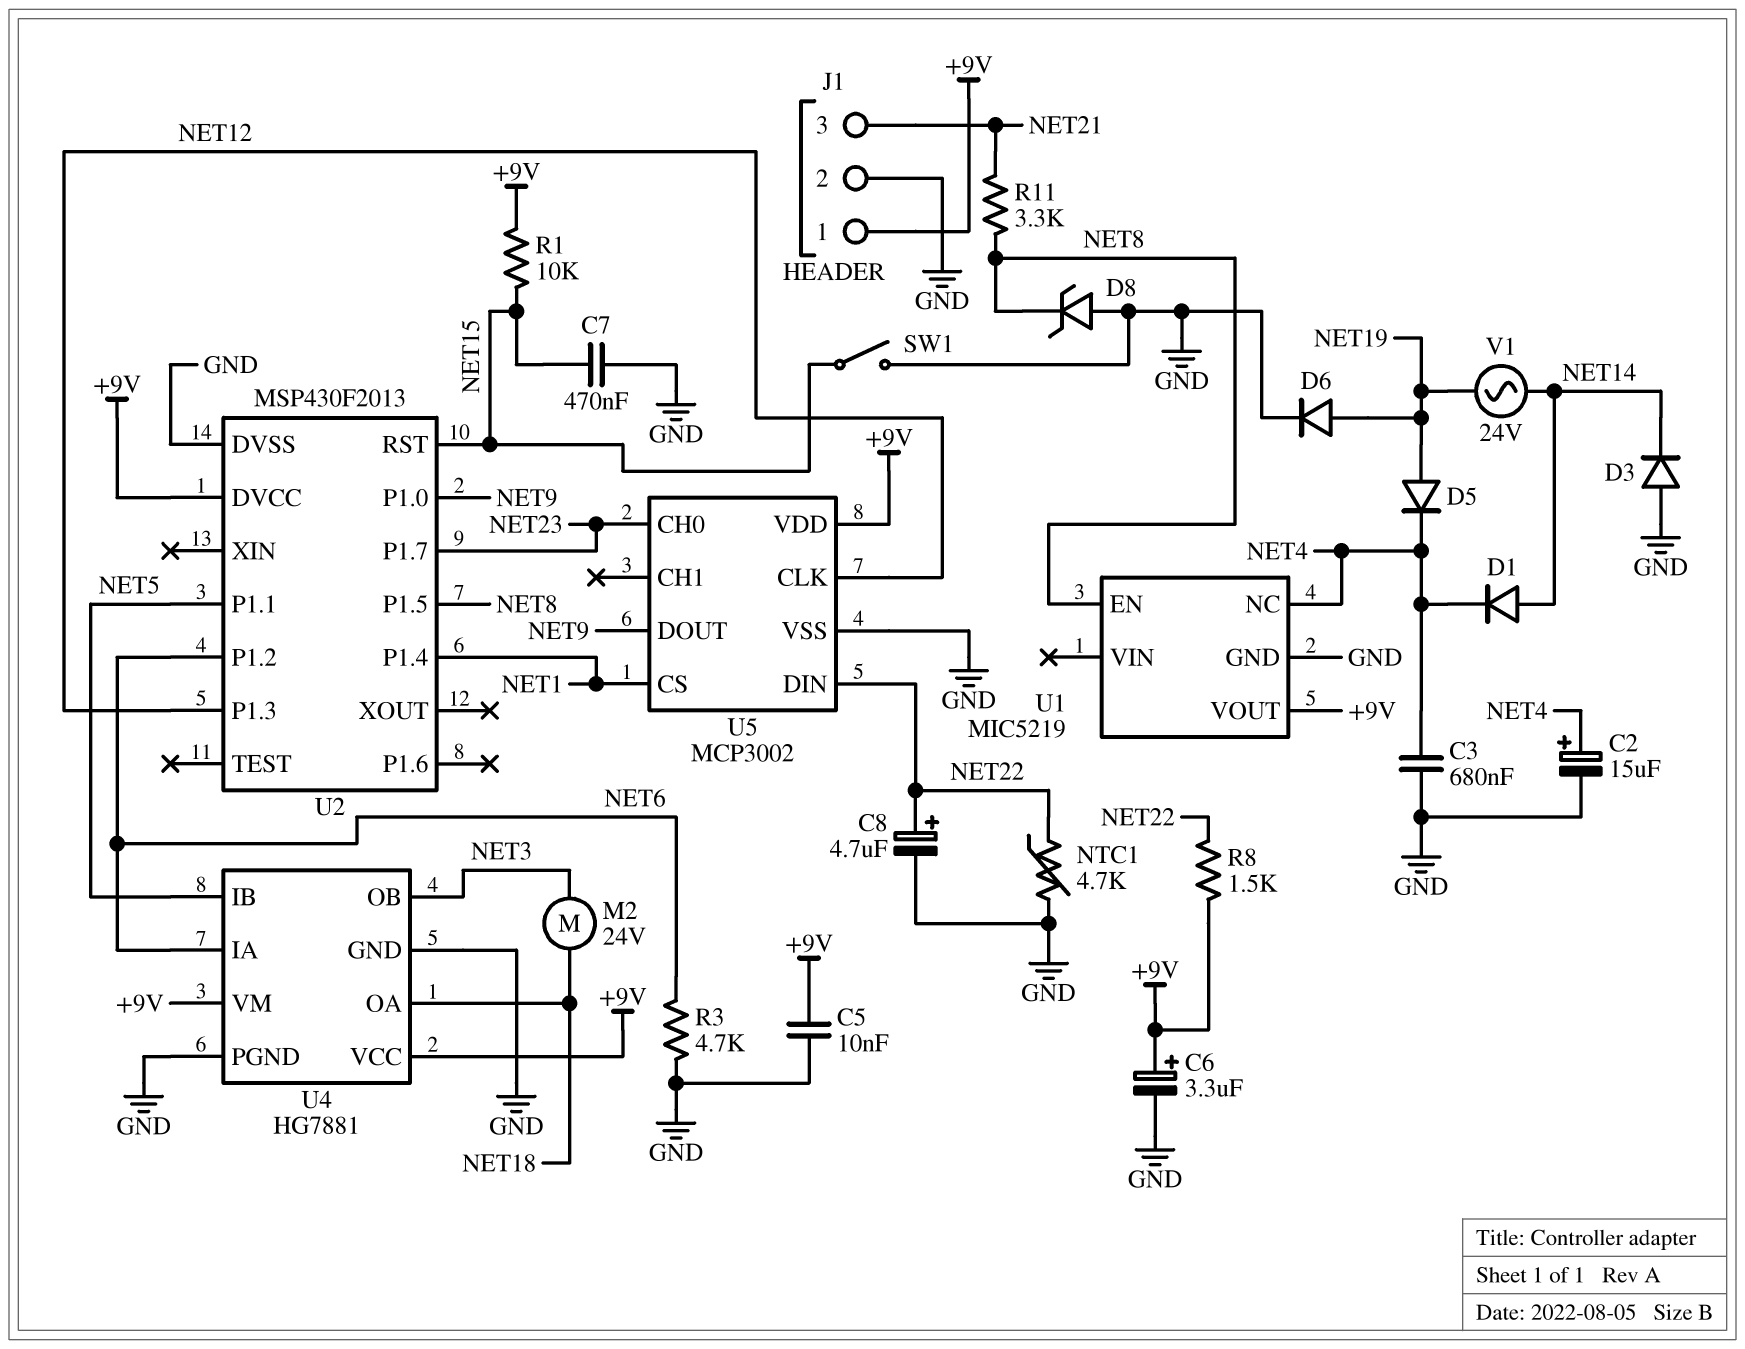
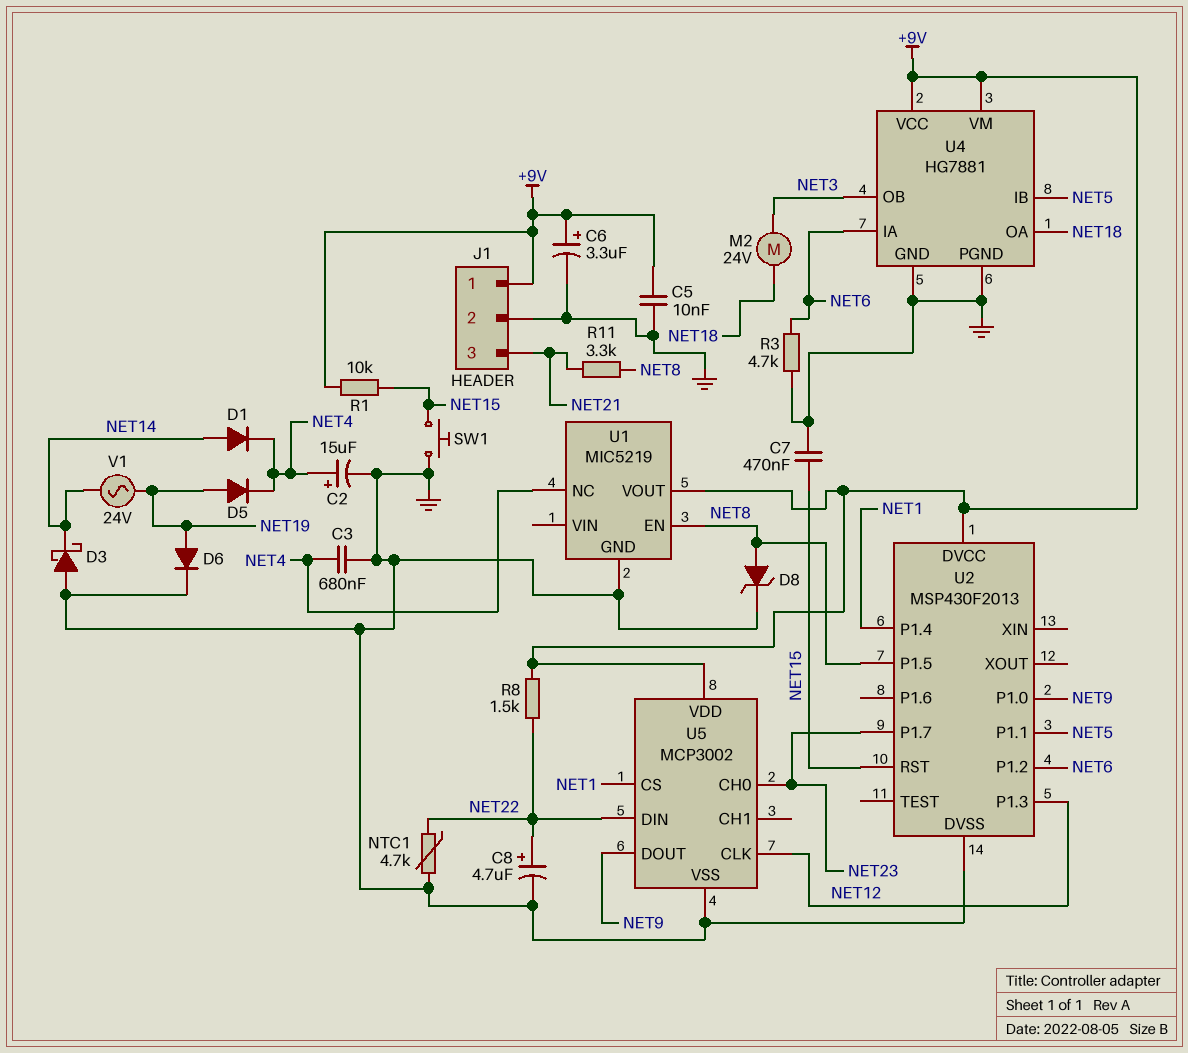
D3: diode (A GND, K NET14) -> schottky (A GND, K NET14)
D8: zener (A GND, K NET8) -> zener (A NET8, K GND)
SW1: switch (GND, NET15) -> button (GND, NET15)

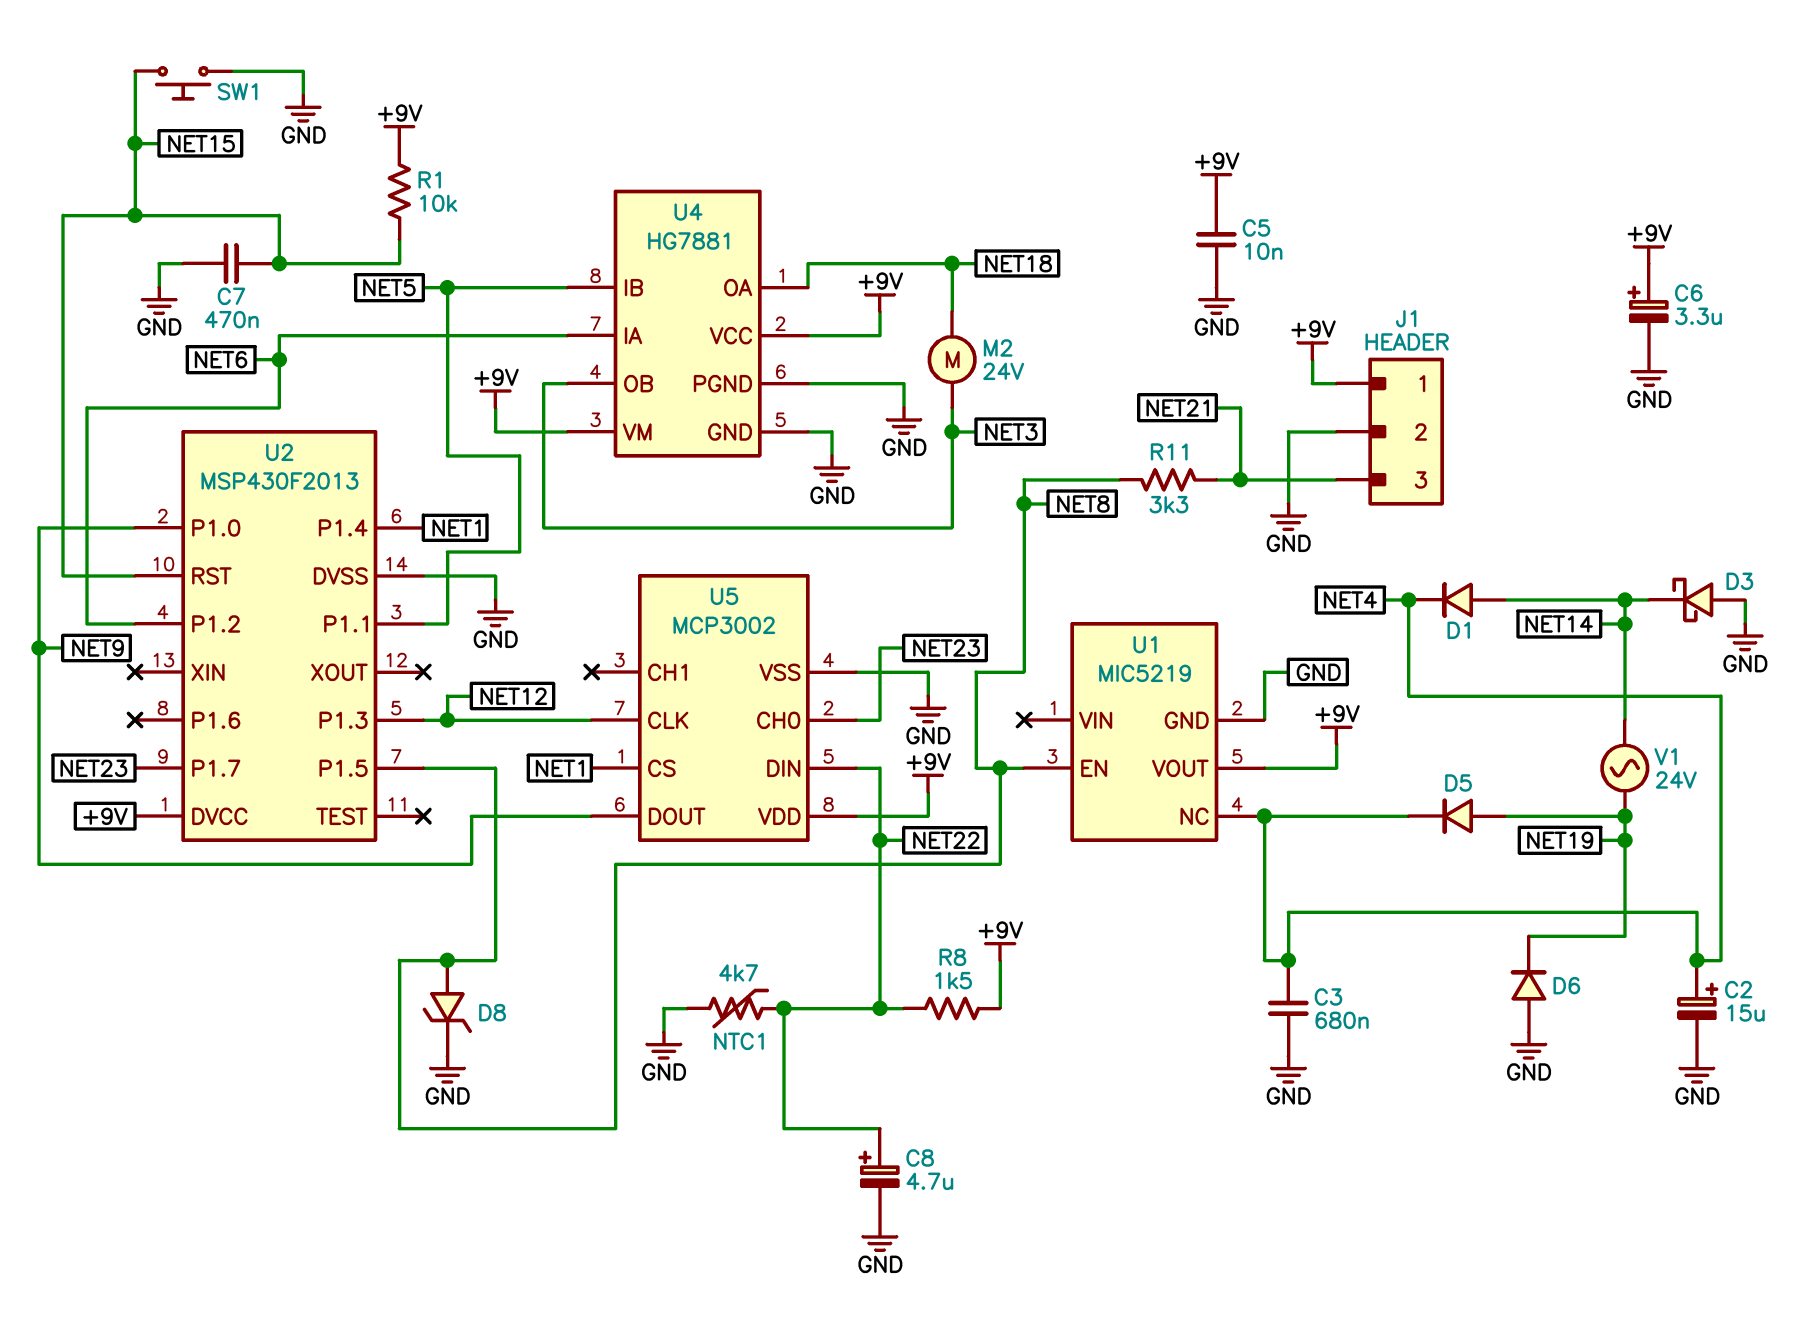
D6: diode (A NET19, K GND) -> diode (A GND, K NET19)
R3: 4.7k (GND, NET6) -> none

